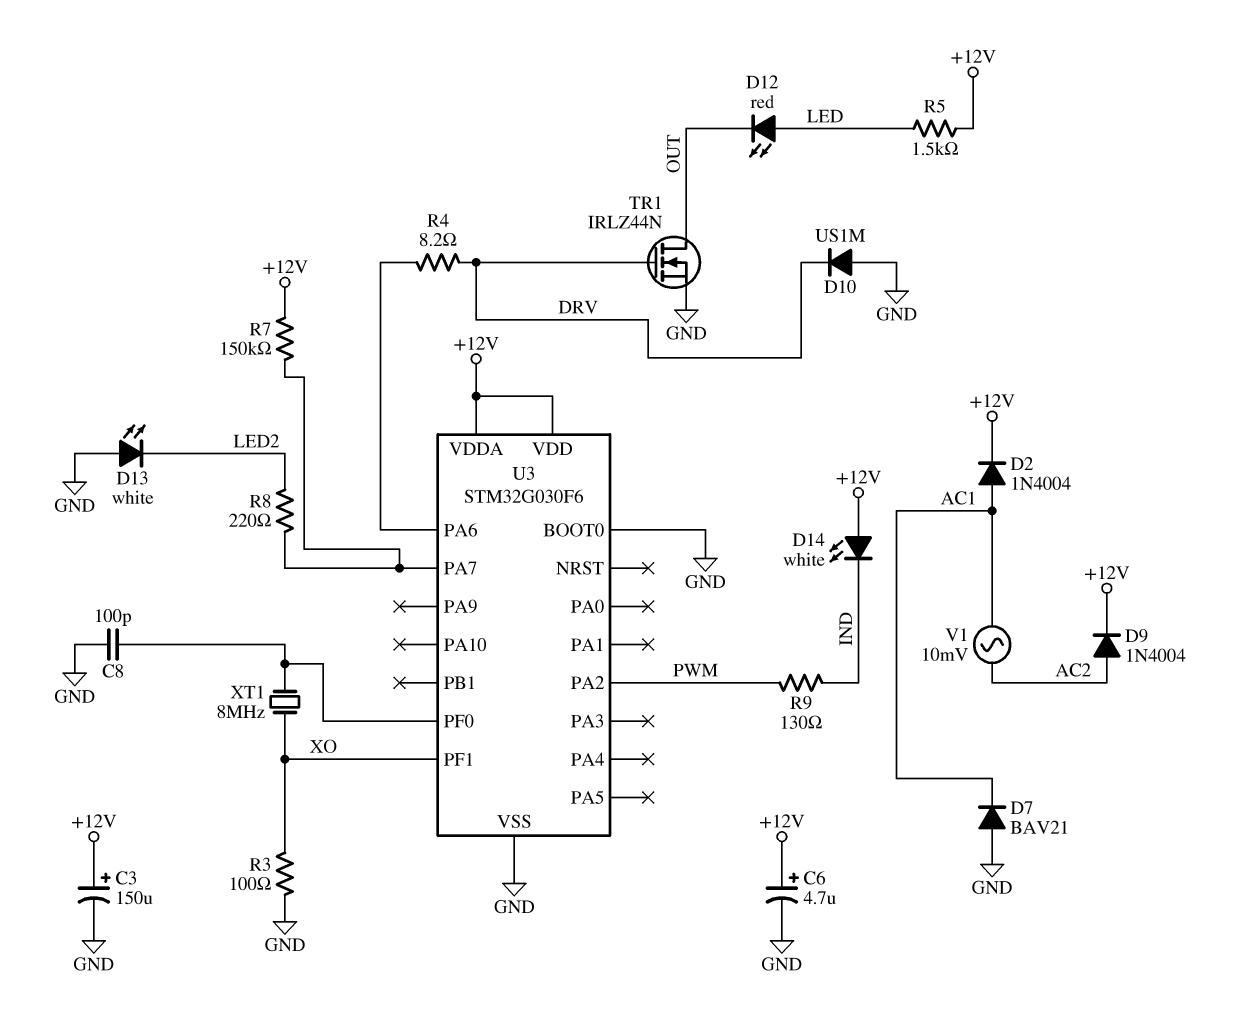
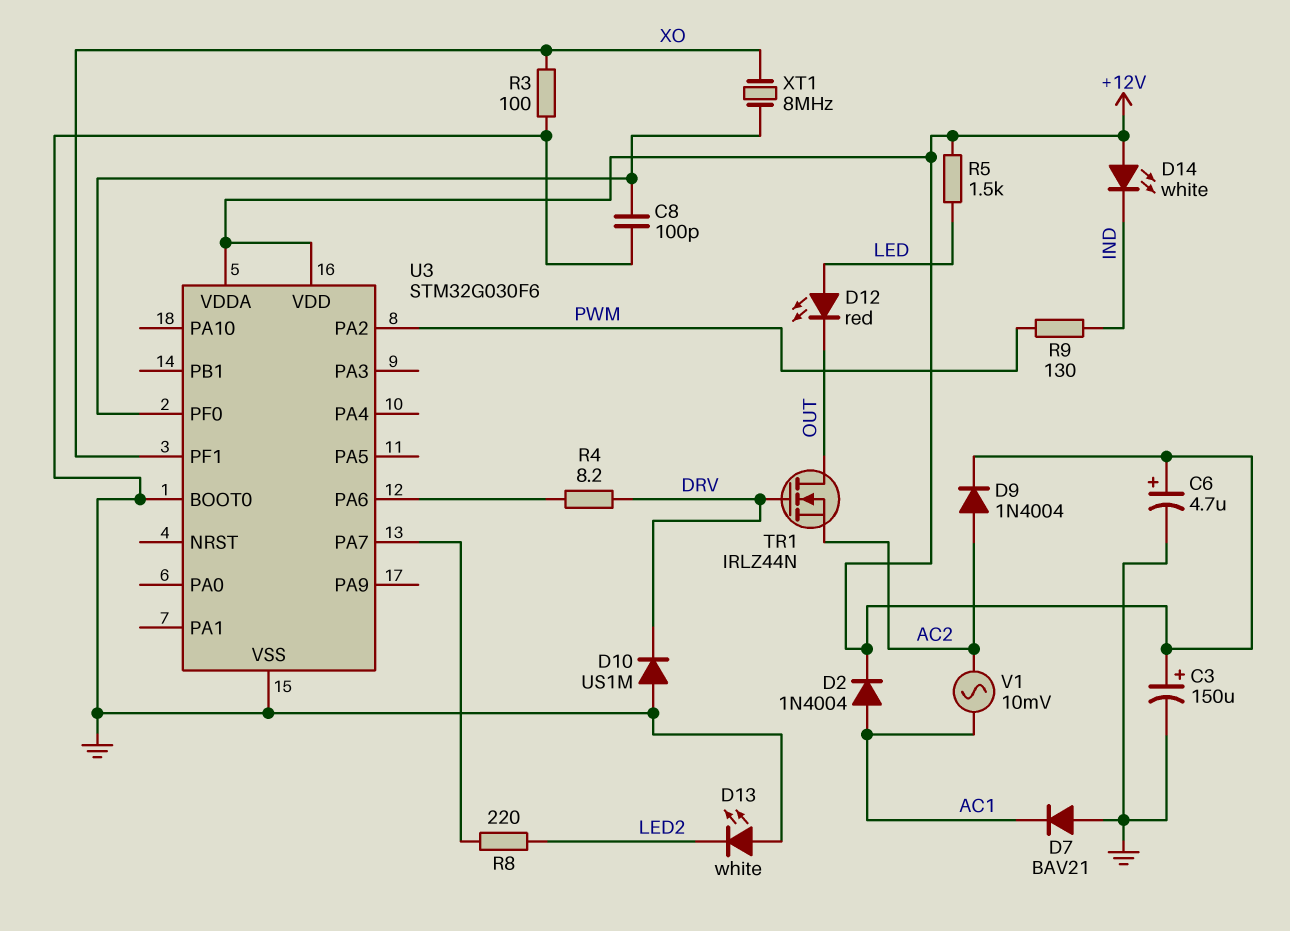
R7: 150k (+12V, U3/PA7) -> none
TR1: NMOS IRLZ44N (G DRV, D OUT, S GND) -> NMOS IRLZ44N (G DRV, D OUT, S AC2)

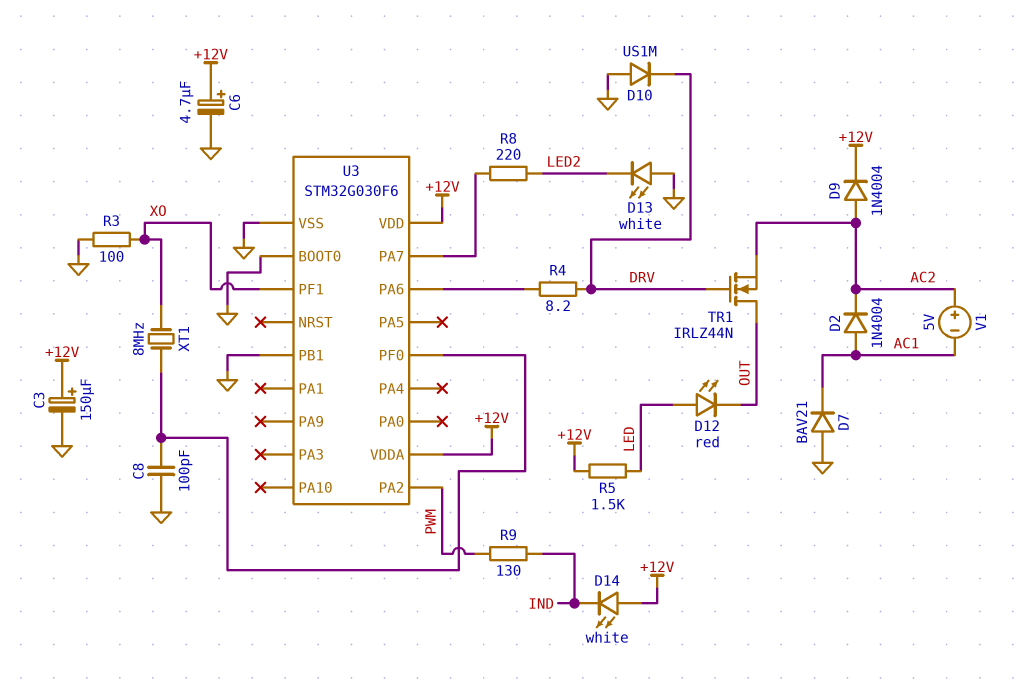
D2: diode 1N4004 (A AC1, K +12V) -> diode 1N4004 (A AC1, K AC2)
U3 pin PB1: none -> GND
V1: AC 10mV (AC1, AC2) -> 5V (plus AC2, minus AC1)

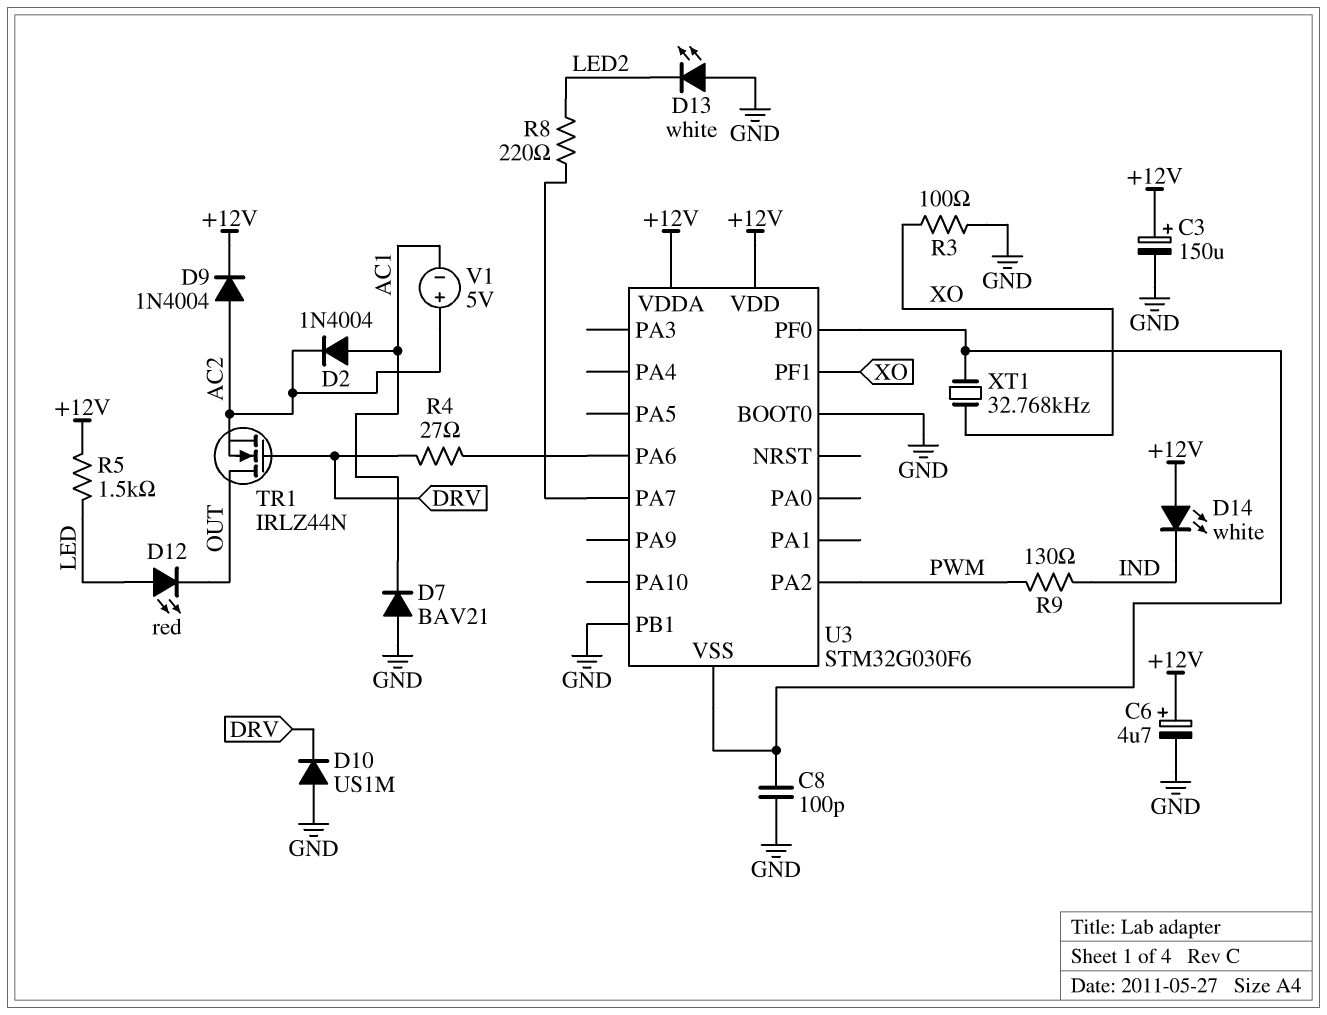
R4: 8.2 (DRV, U3/PA6) -> 27 (DRV, U3/PA6)
U3 pin VSS: GND -> U3/PF0
XT1: 8MHz (U3/PF0, XO) -> 32.768kHz (U3/PF0, XO)

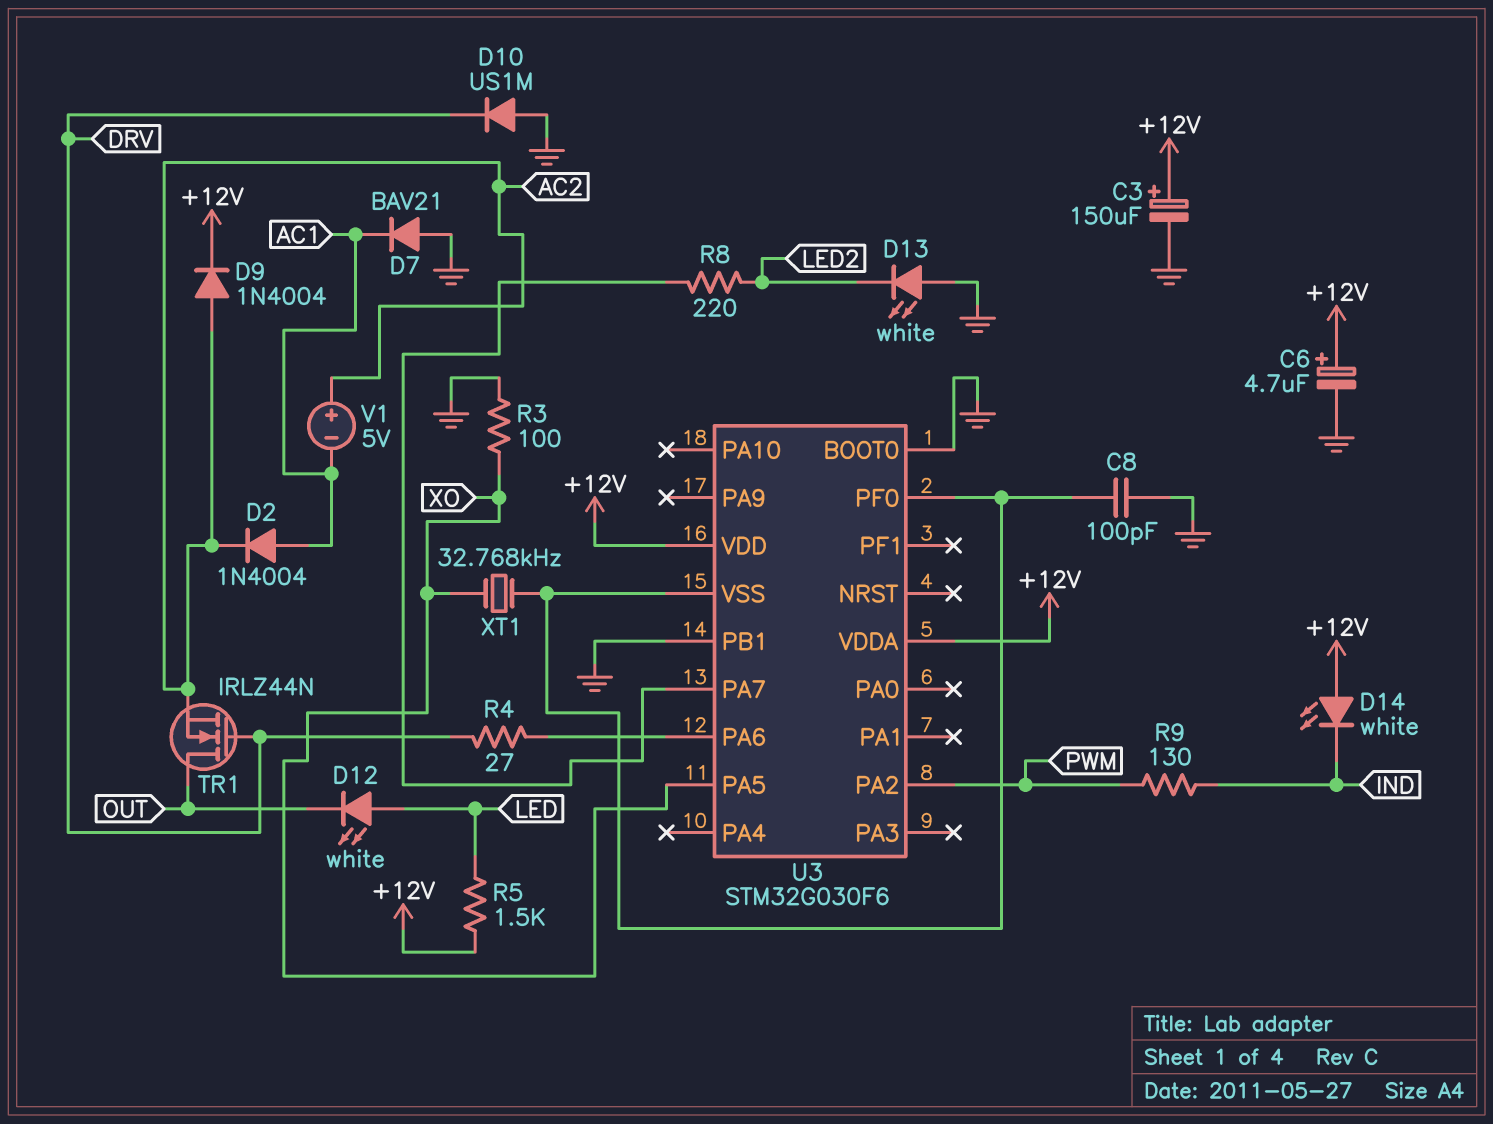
D12: LED red (A LED, K OUT) -> LED white (A LED, K OUT)
U3 pin PA5: none -> XO
U3 pin PF1: XO -> none

